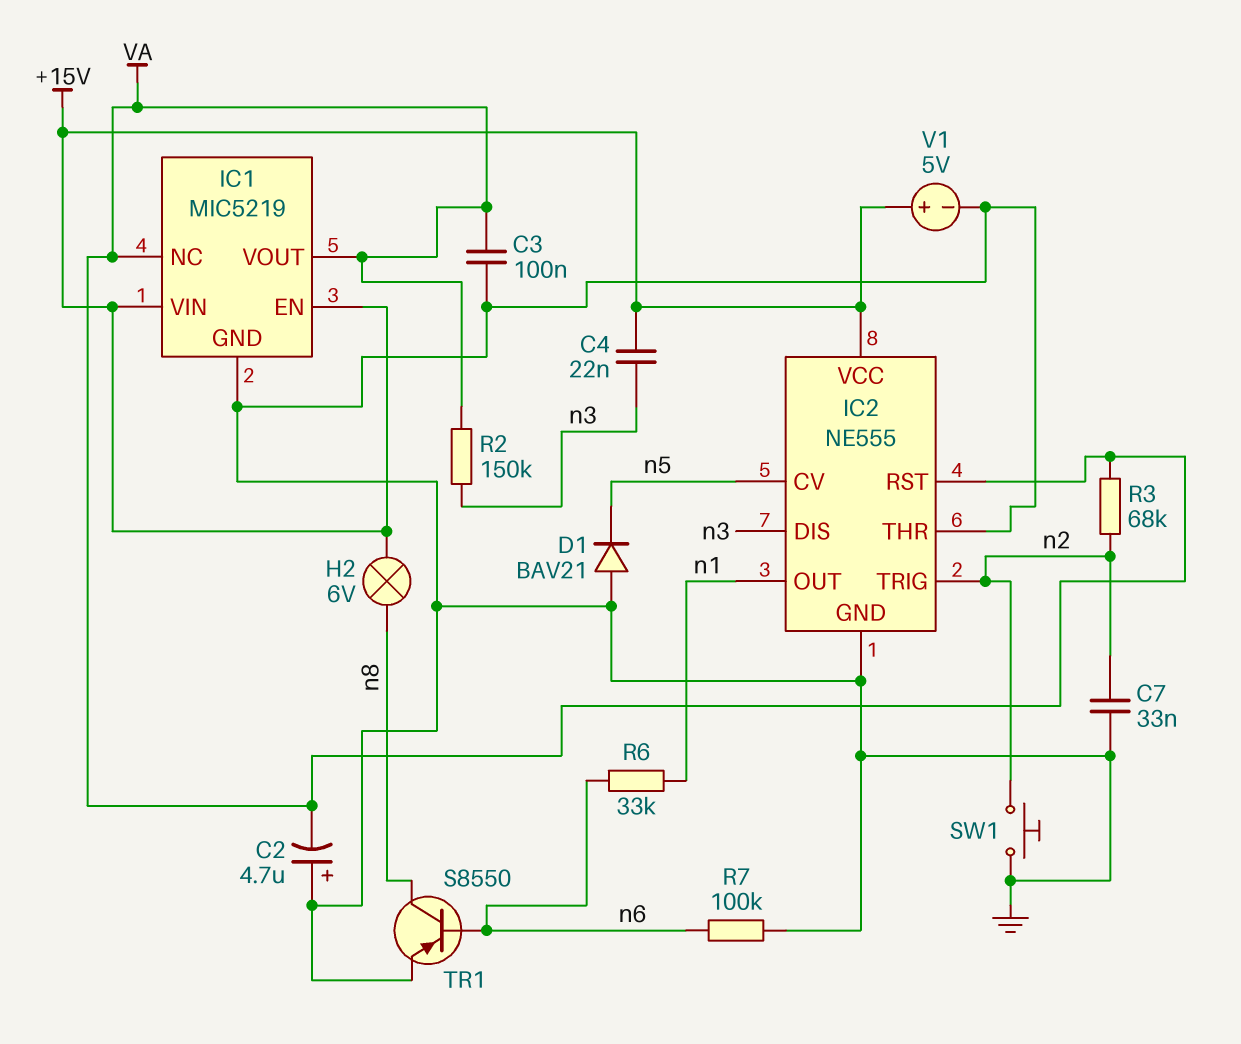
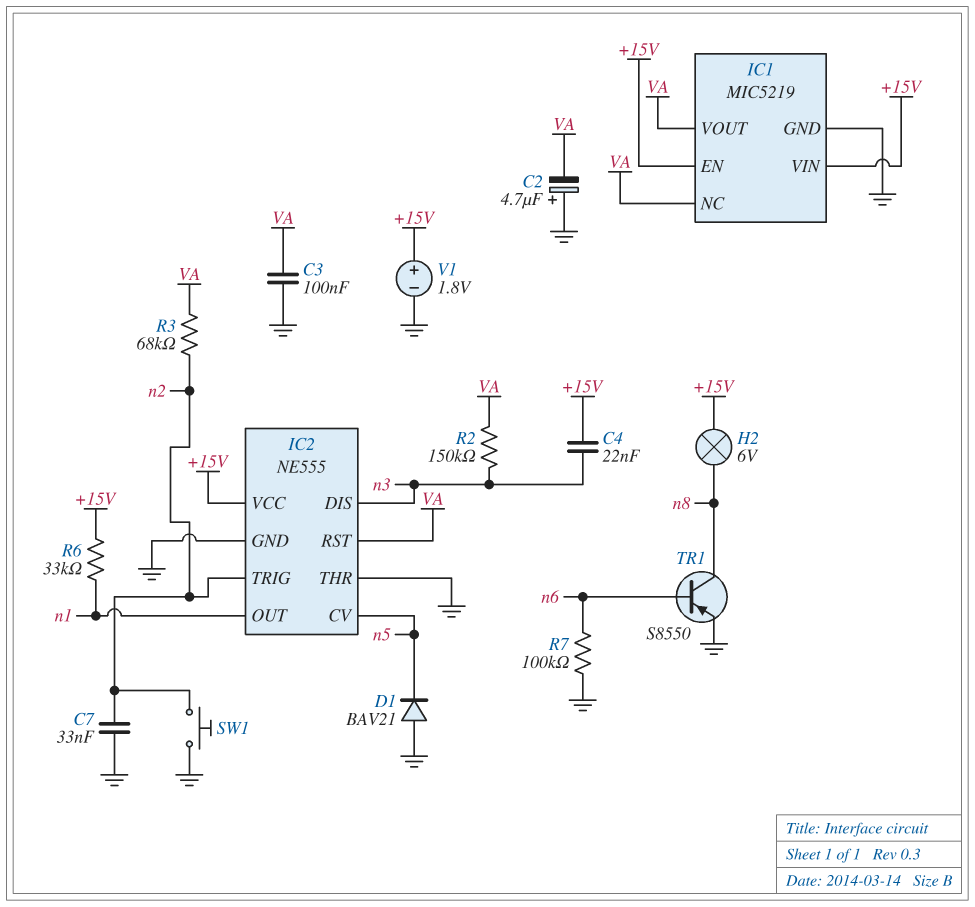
R6: 33k (n1, n6) -> 33k (+15V, n1)
V1: 5V (plus +15V, minus GND) -> 1.8V (plus +15V, minus GND)

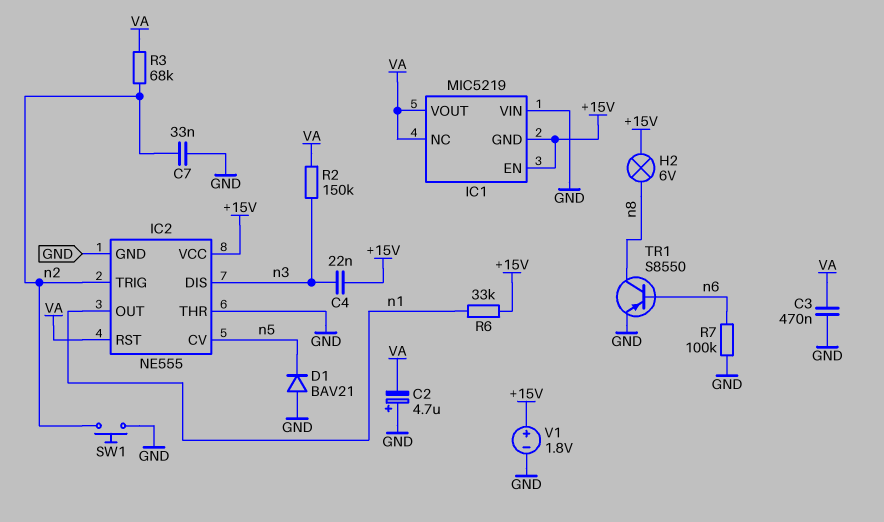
C3: 100nF (GND, VA) -> 470nF (GND, VA)
IC1 pin GND: GND -> +15V
IC1 pin VIN: +15V -> GND

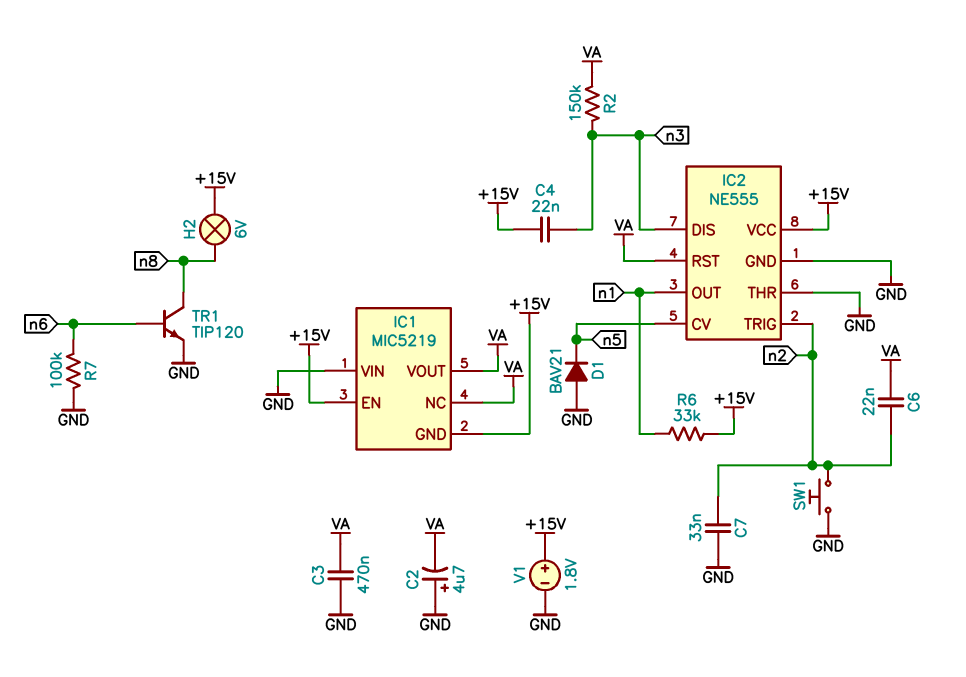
C6: none -> 22nF (VA, n2)
R3: 68k (VA, n2) -> none
TR1: PNP S8550 (B n6, C n8, E GND) -> NPN TIP120 (B n6, C n8, E GND)

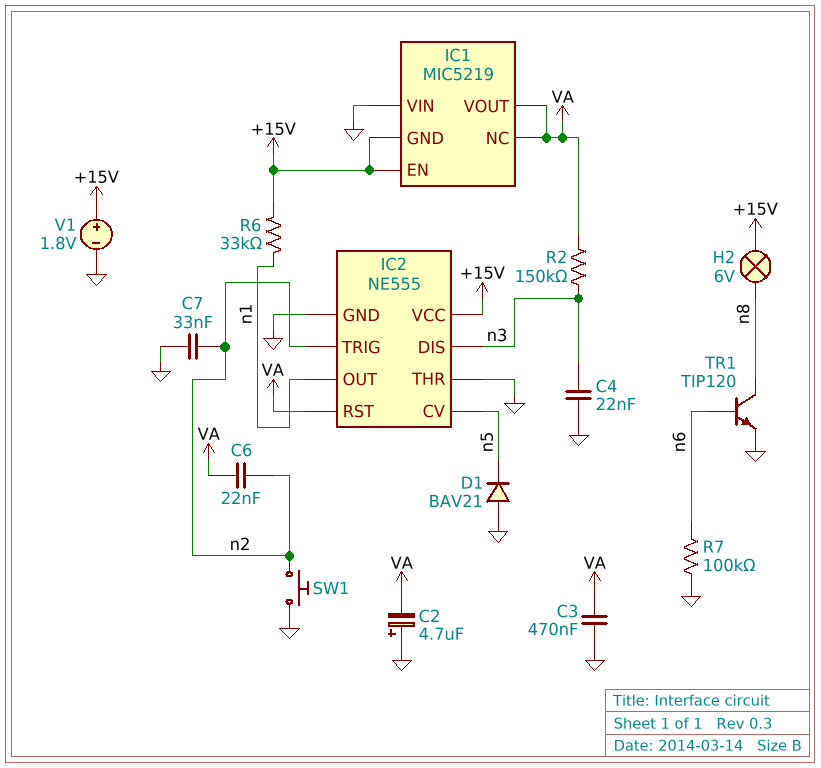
C4: 22nF (+15V, n3) -> 22nF (GND, n3)

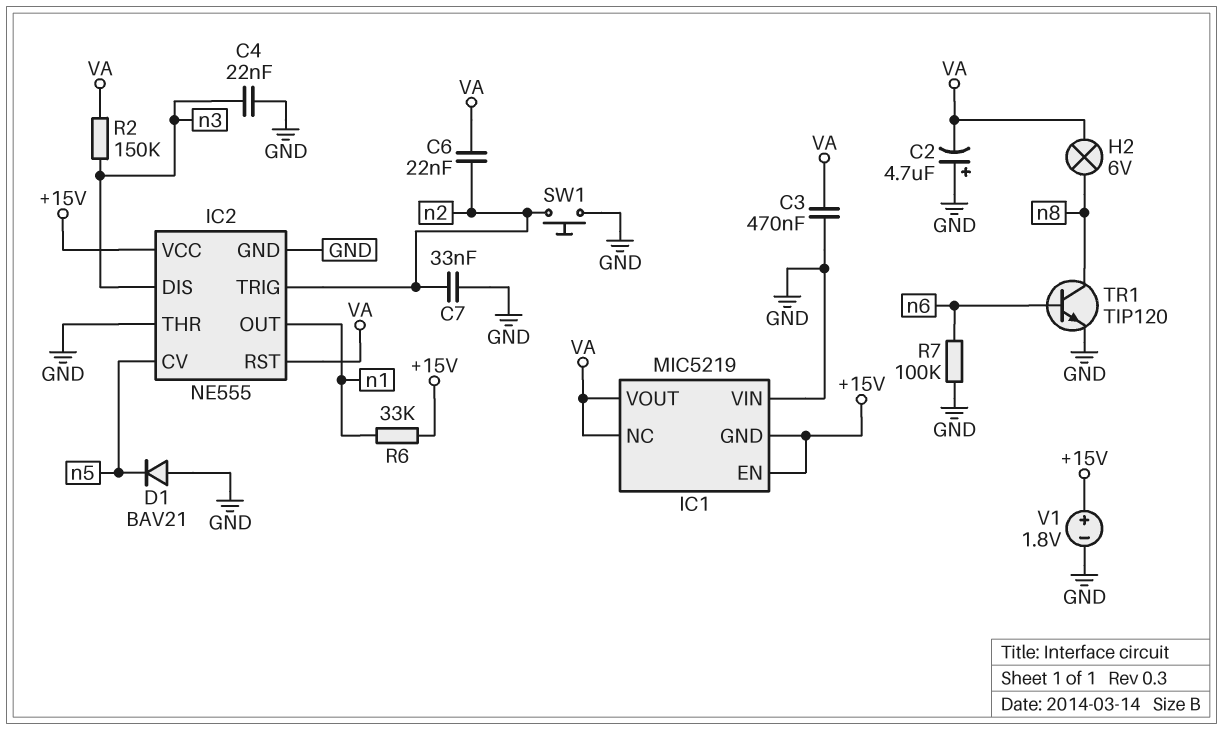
H2: lamp 6V (+15V, n8) -> lamp 6V (VA, n8)

